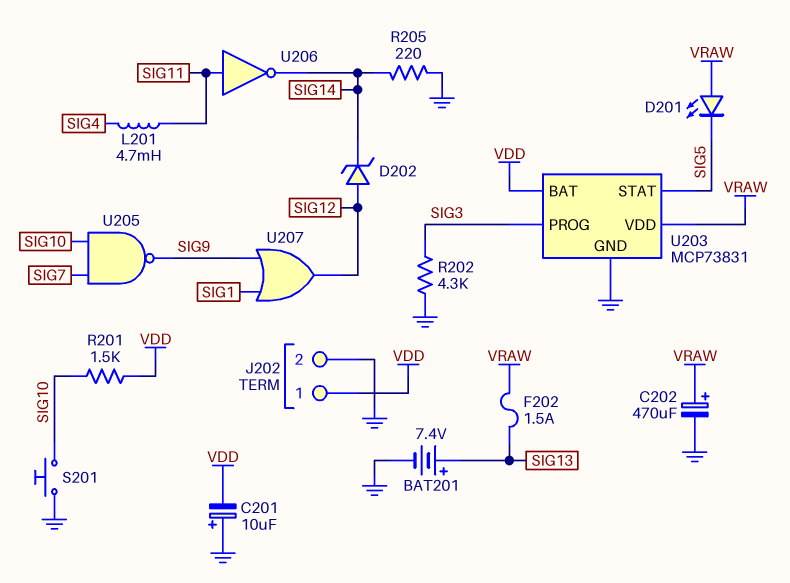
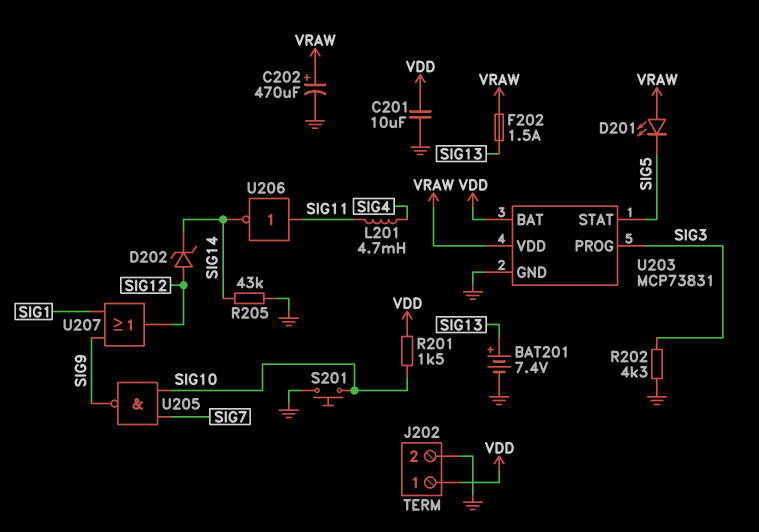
C201: 10uF (plus GND, minus VDD) -> 10uF (GND, VDD)
R205: 220 (GND, SIG14) -> 43k (GND, SIG14)

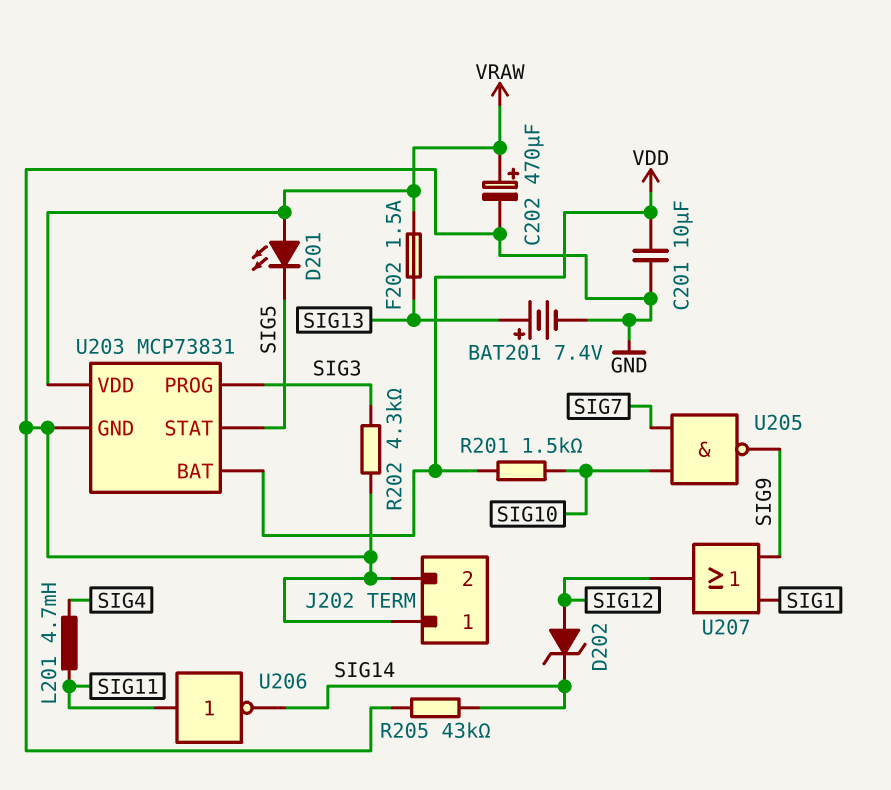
J202 pin 1: VDD -> GND
S201: button (GND, SIG10) -> none

